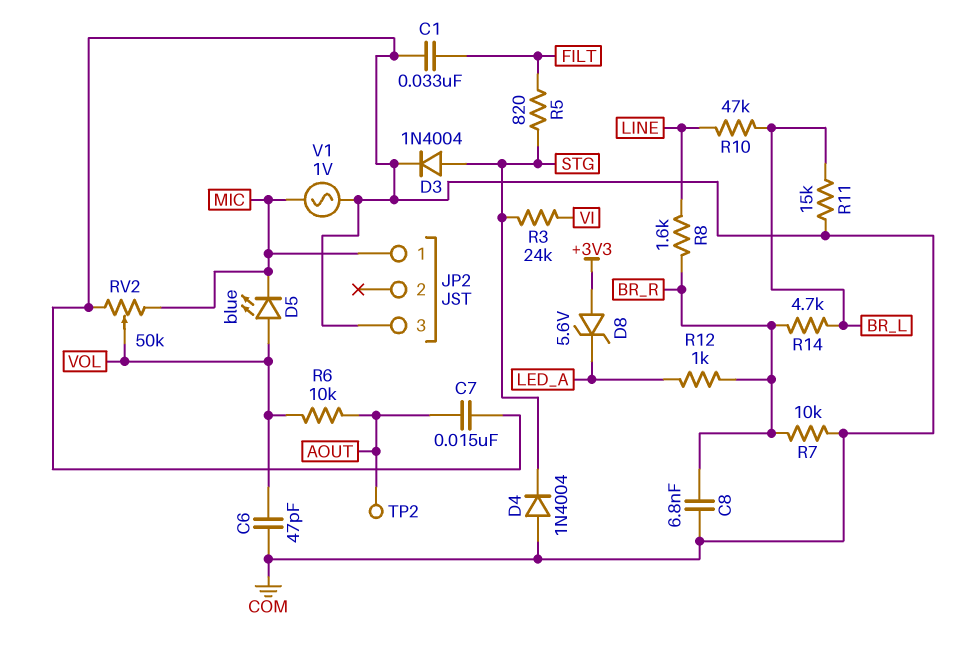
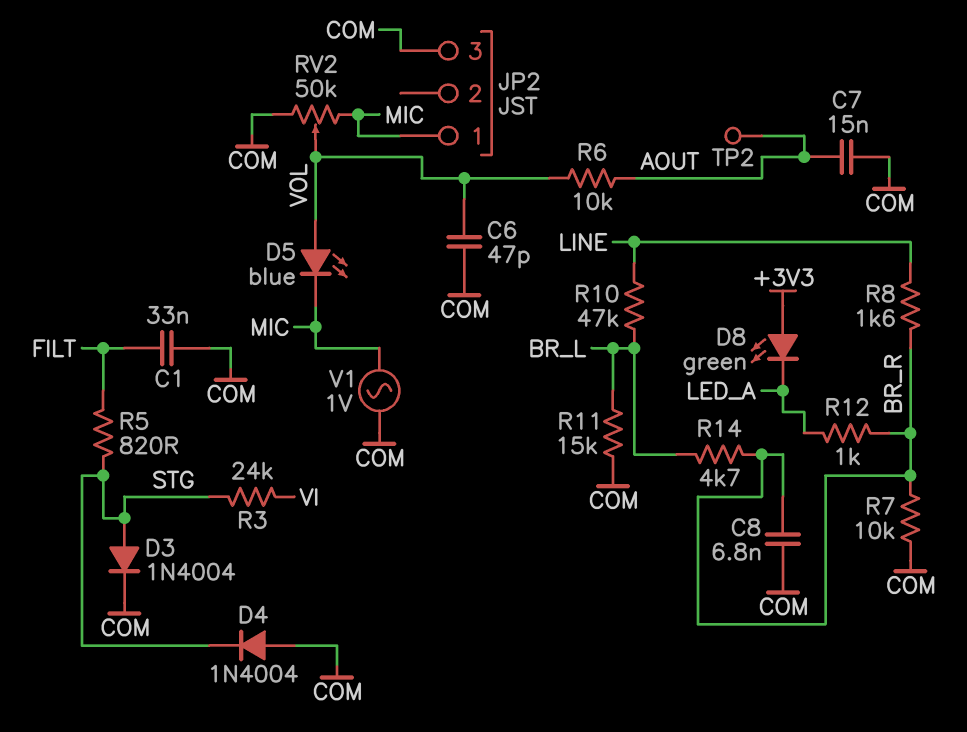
D8: zener 5.6V (A +3V3, K LED_A) -> LED green (A +3V3, K LED_A)

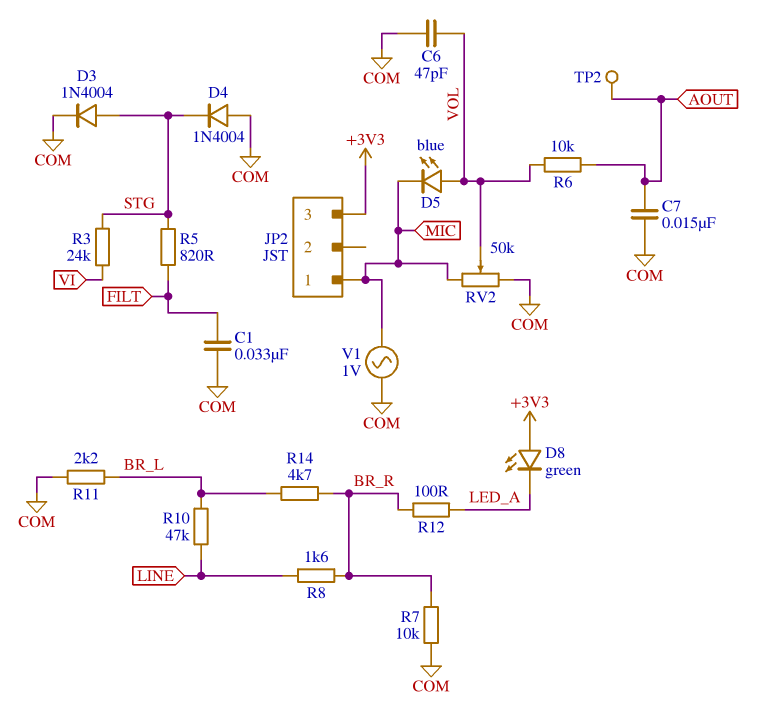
C8: 6.8nF (BR_R, COM) -> none
JP2 pin 3: COM -> +3V3
R11: 15k (BR_L, COM) -> 2.2k (BR_L, COM)
R12: 1k (BR_R, LED_A) -> 100 (BR_R, LED_A)

